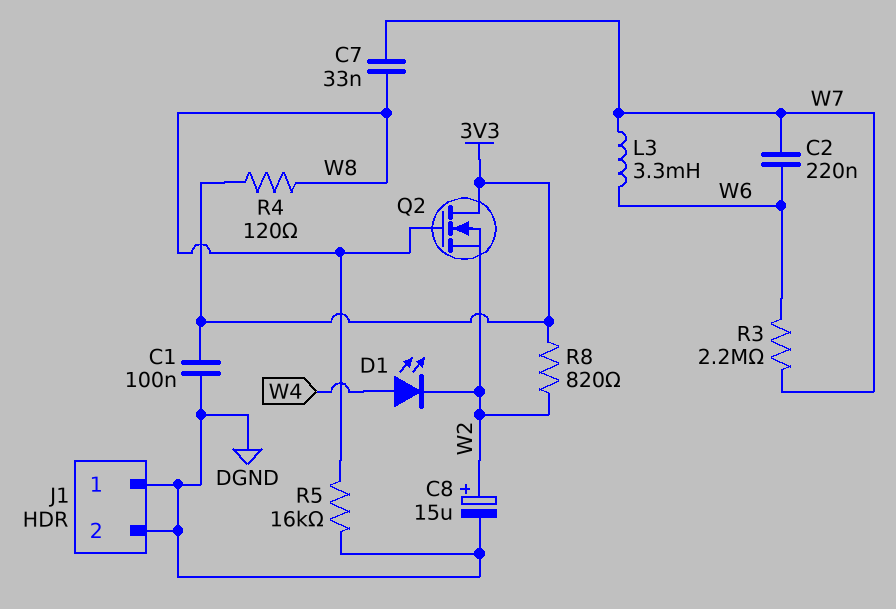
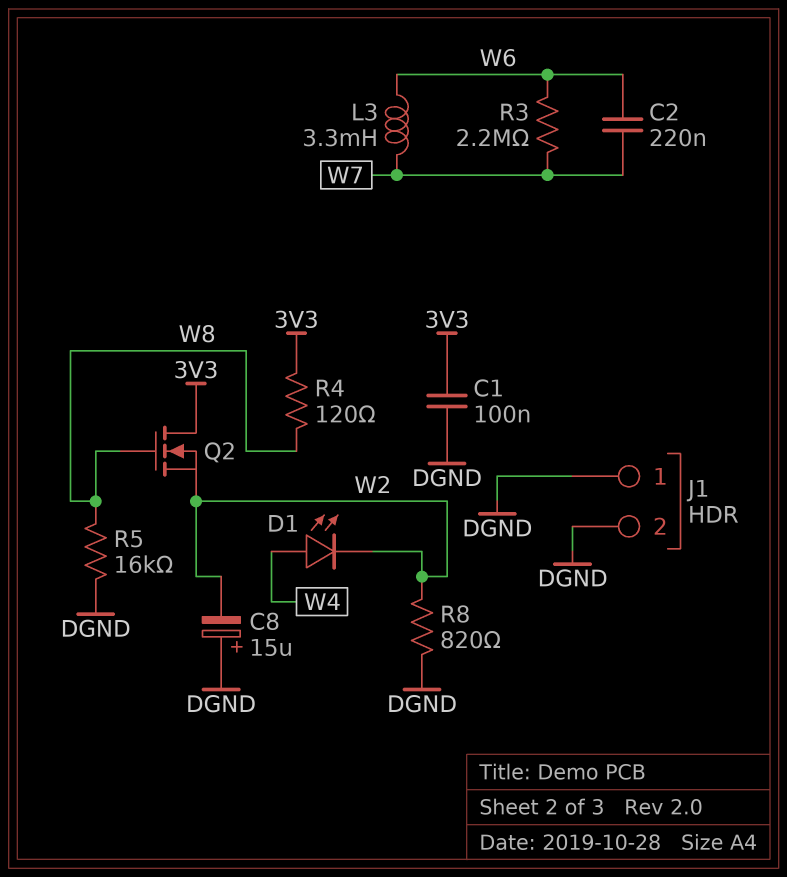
C7: 33nF (W7, W8) -> none
C8: 15uF (plus W2, minus DGND) -> 15uF (plus DGND, minus W2)
R8: 820 (3V3, W2) -> 820 (DGND, W2)

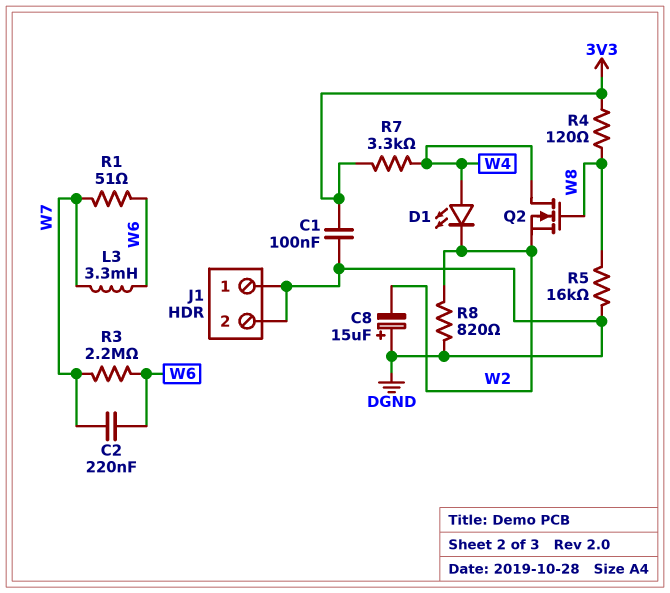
Q2: NMOS (G W8, D 3V3, S W2) -> NMOS (G W8, D W4, S W2)
R1: none -> 51 (W6, W7)
R7: none -> 3.3k (3V3, W4)

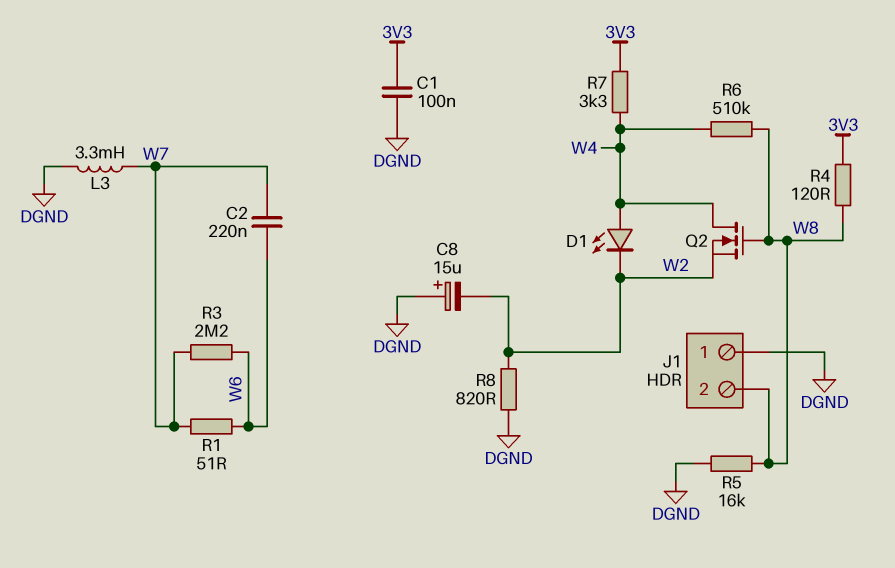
J1 pin 2: DGND -> W8
L3: 3.3mH (W6, W7) -> 3.3mH (DGND, W7)
R6: none -> 510k (W4, W8)

